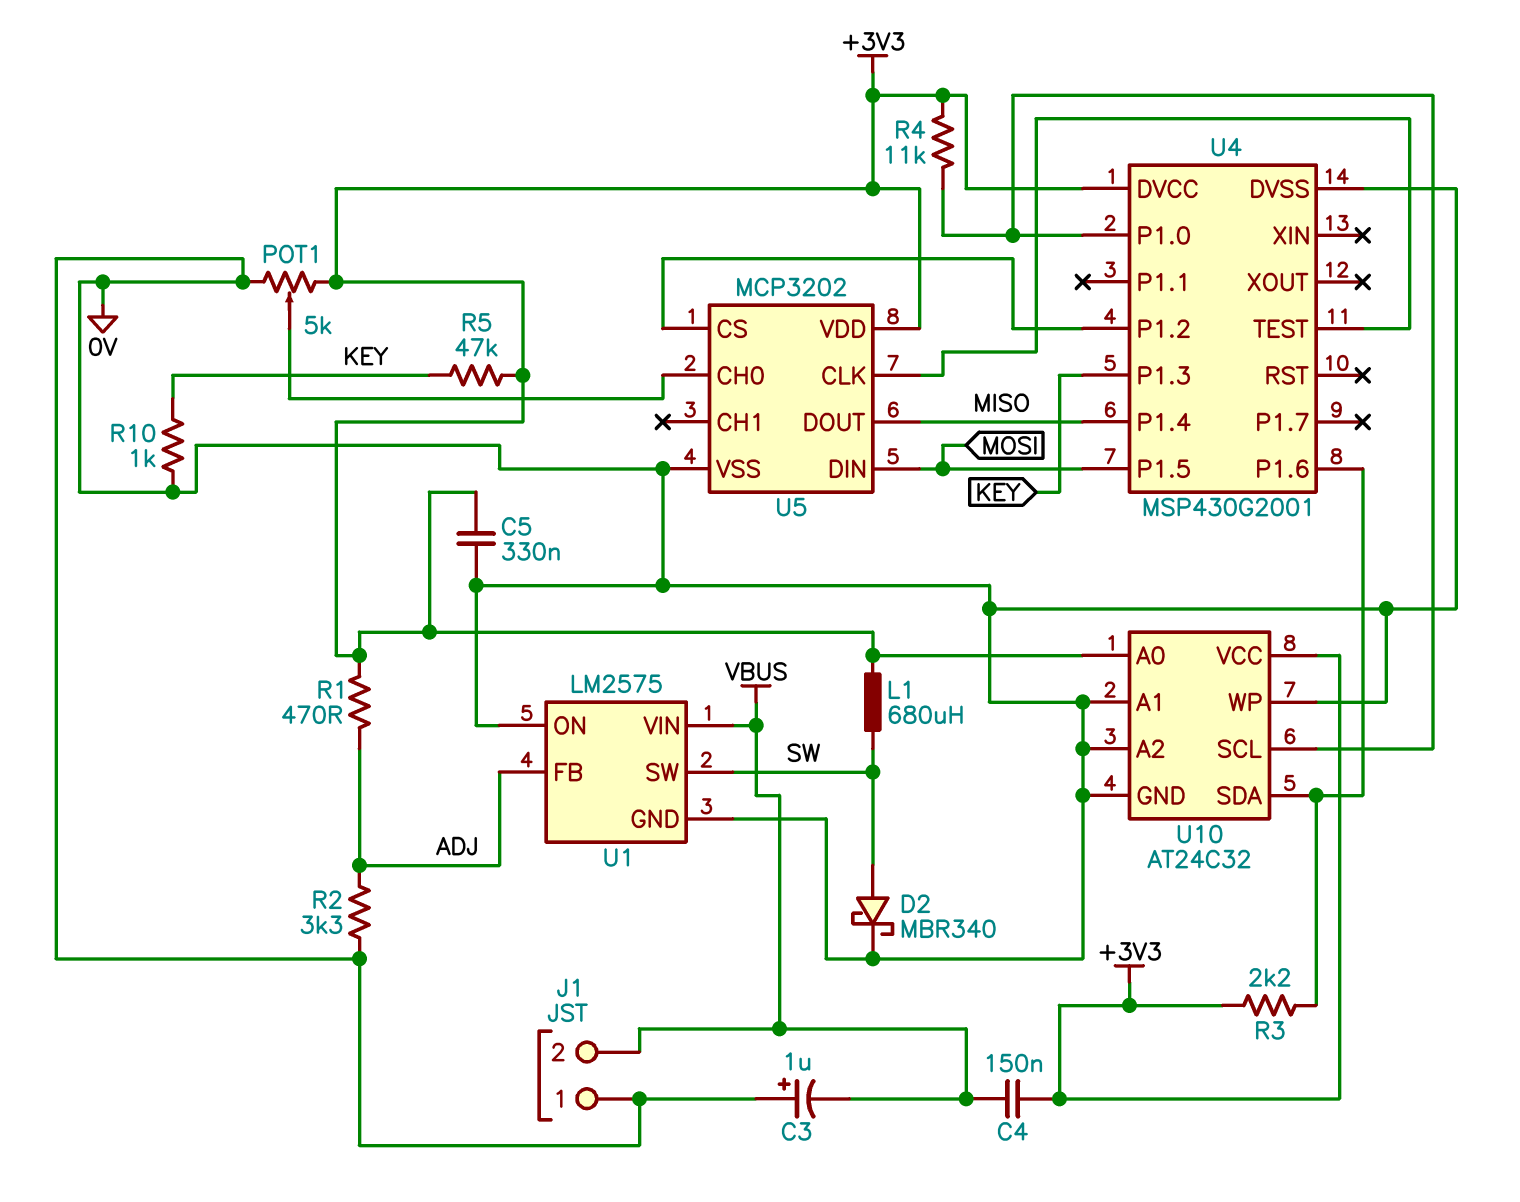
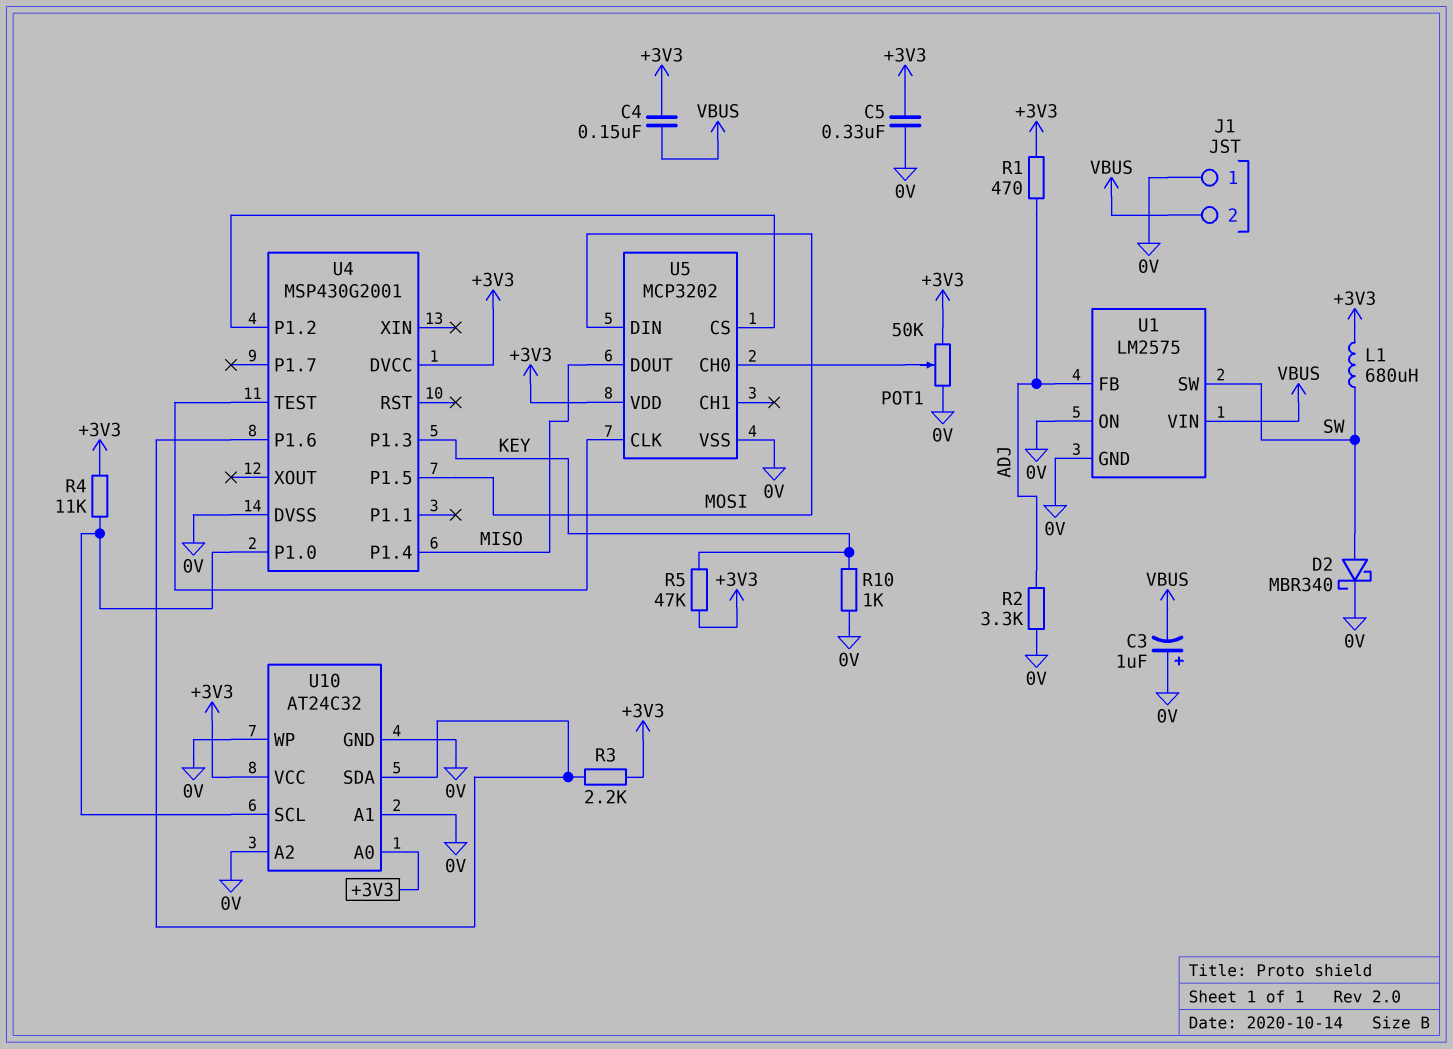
POT1: 5k (+3V3, 0V, wiper U5/CH0) -> 50k (+3V3, 0V, wiper U5/CH0)

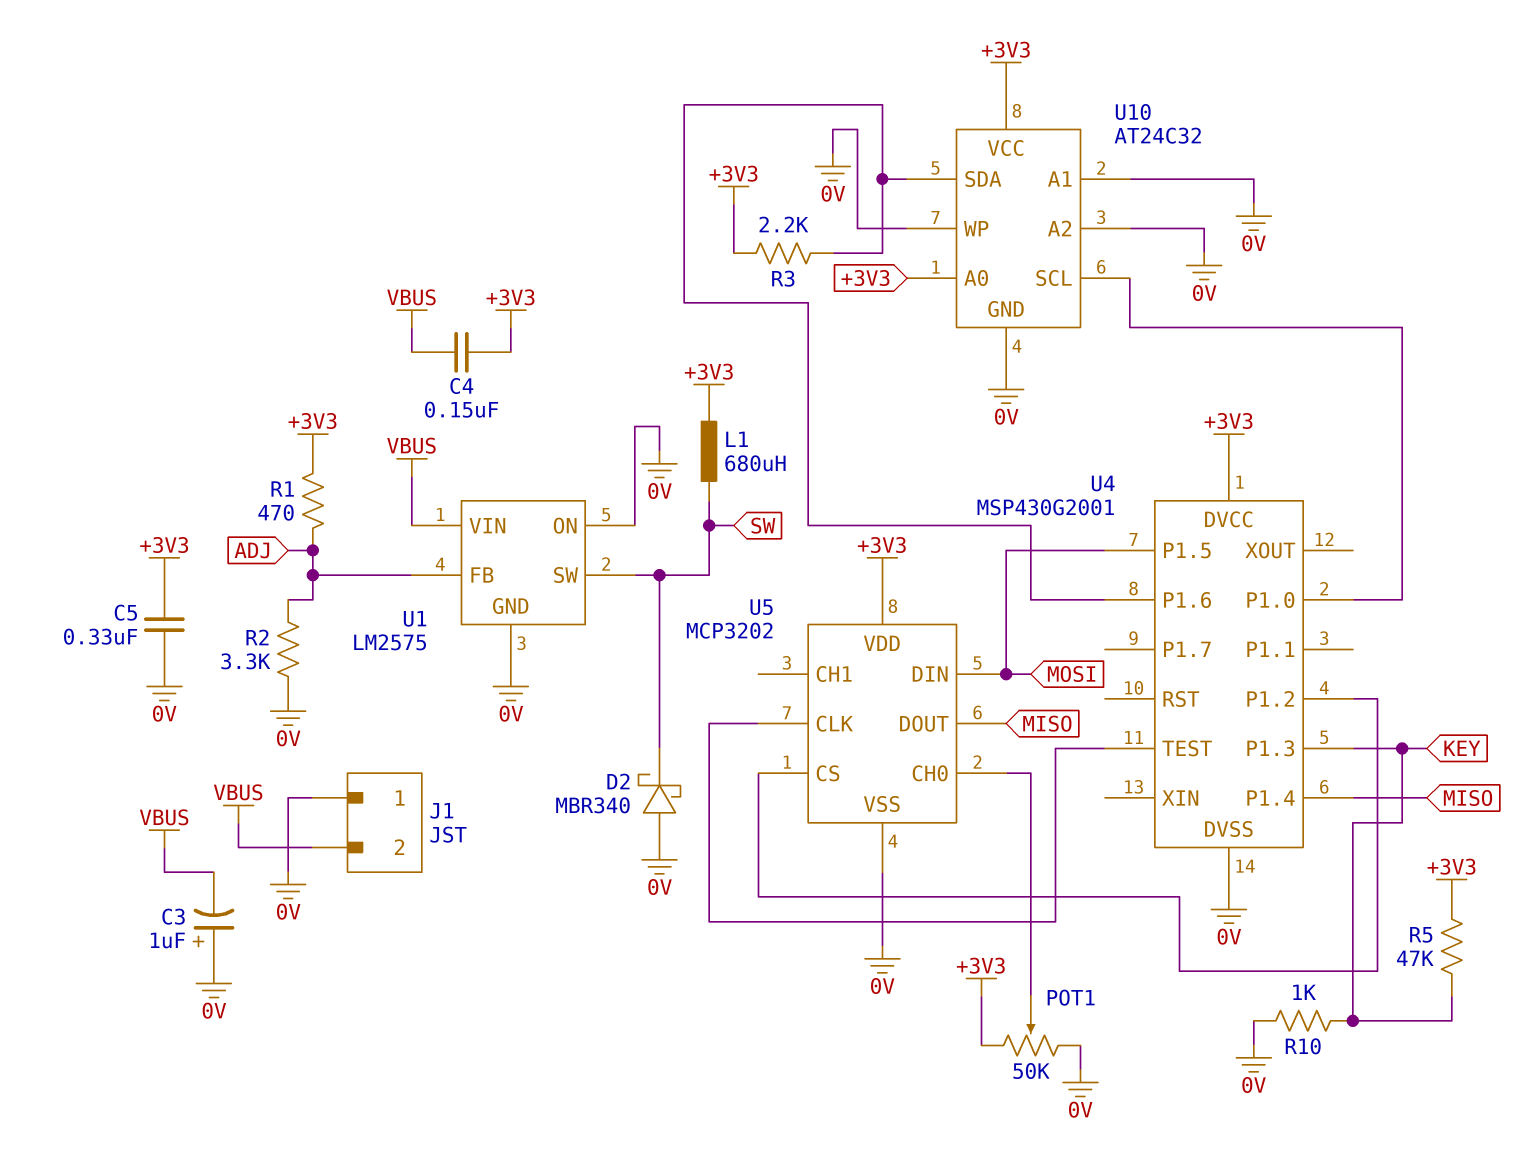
D2: schottky MBR340 (A SW, K 0V) -> schottky MBR340 (A 0V, K SW)
R4: 11k (+3V3, U4/P1.0) -> none

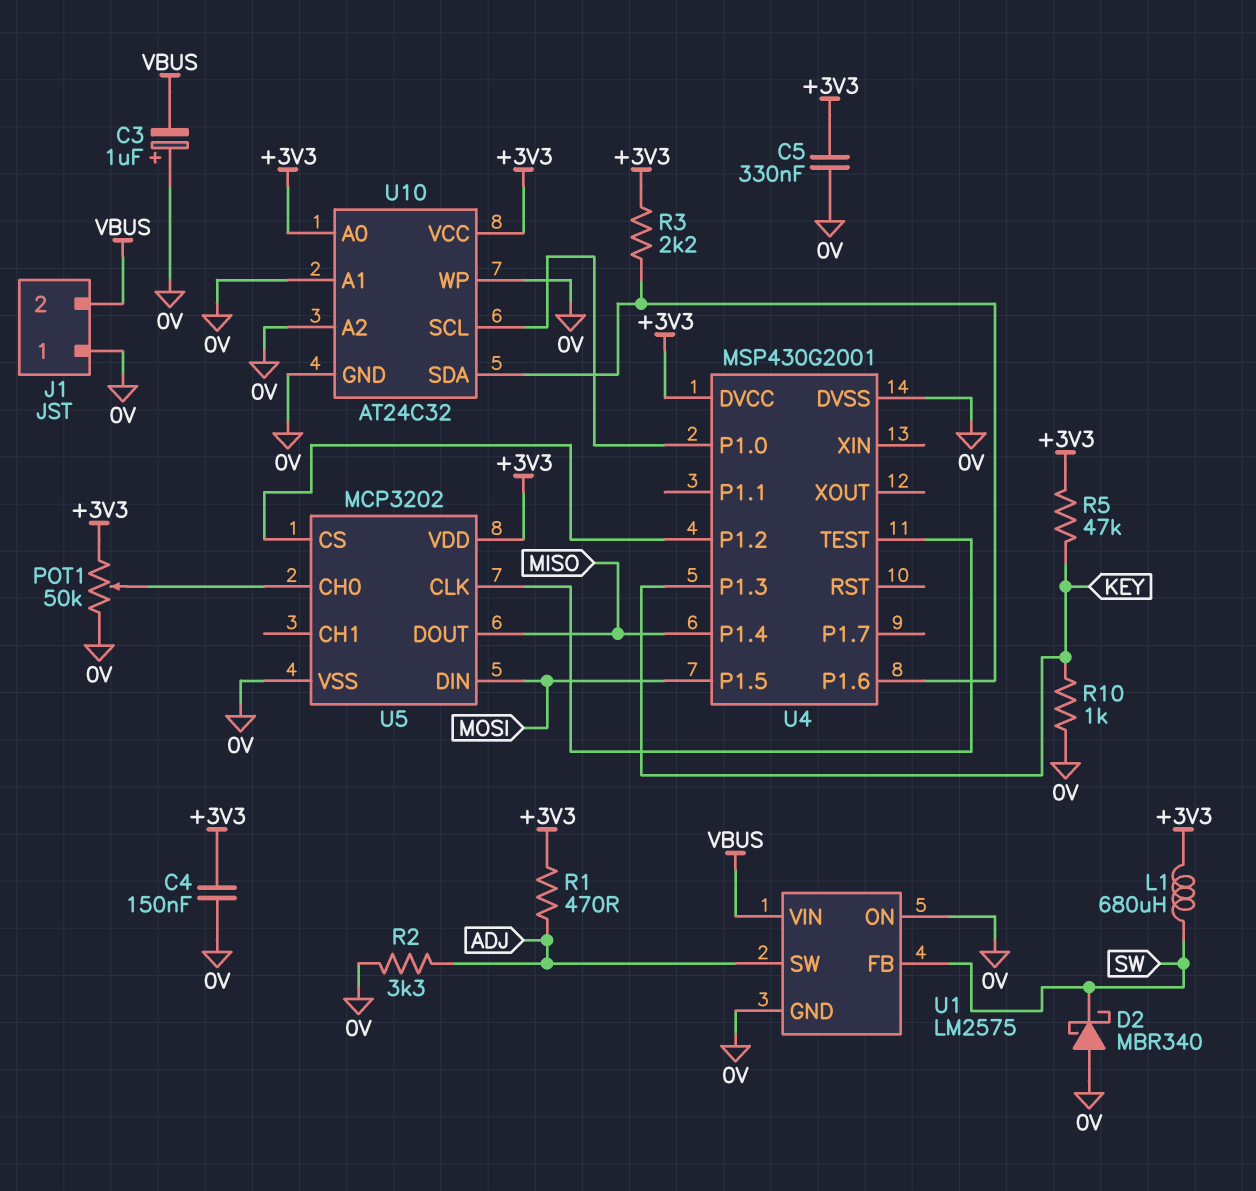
C4: 150nF (+3V3, VBUS) -> 150nF (+3V3, 0V)
U1 pin FB: ADJ -> SW
U1 pin SW: SW -> ADJ

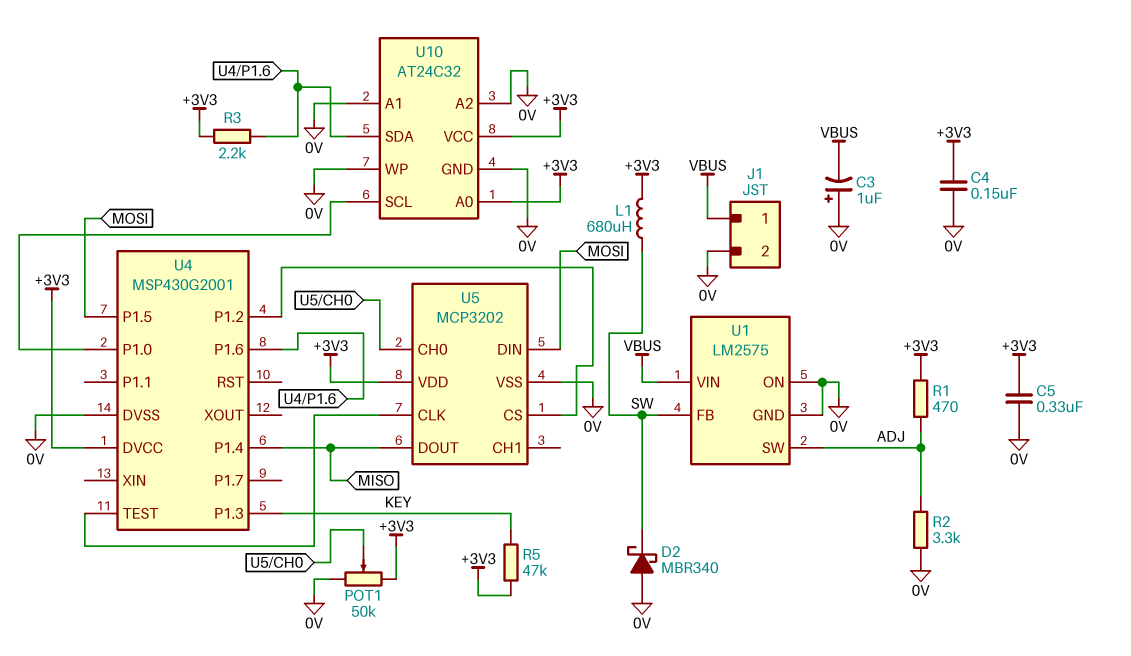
J1 pin 1: 0V -> VBUS
J1 pin 2: VBUS -> 0V
R10: 1k (0V, KEY) -> none

